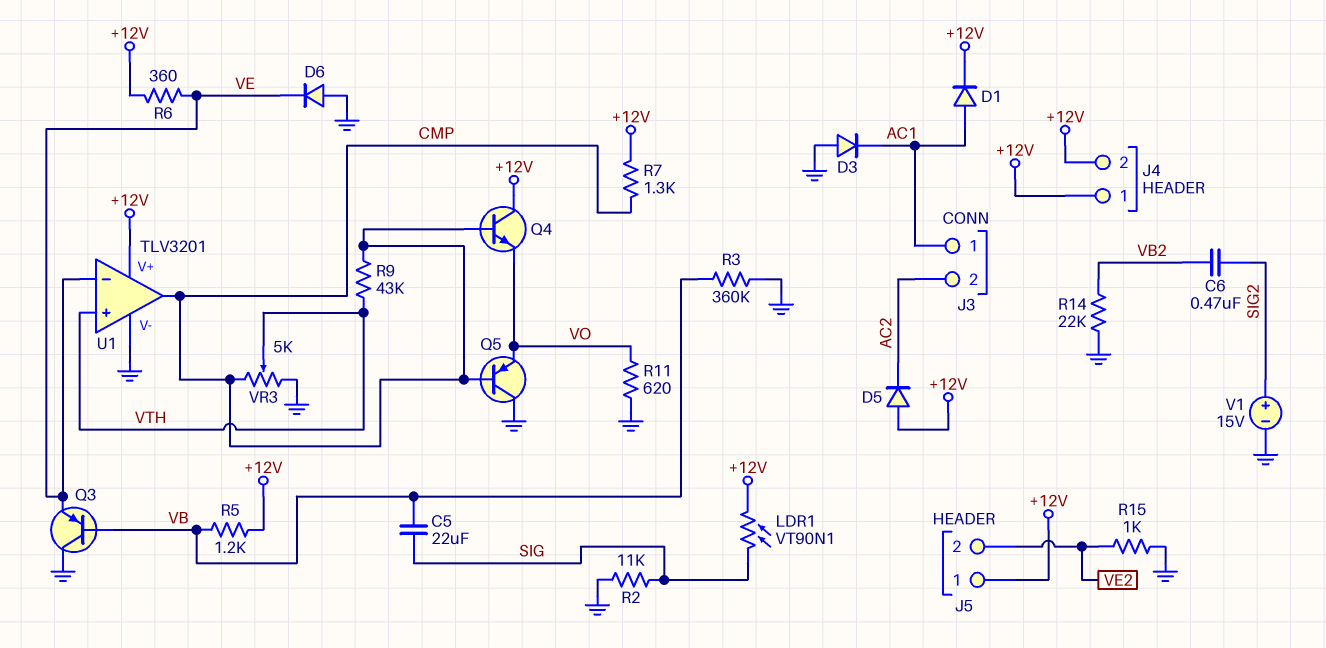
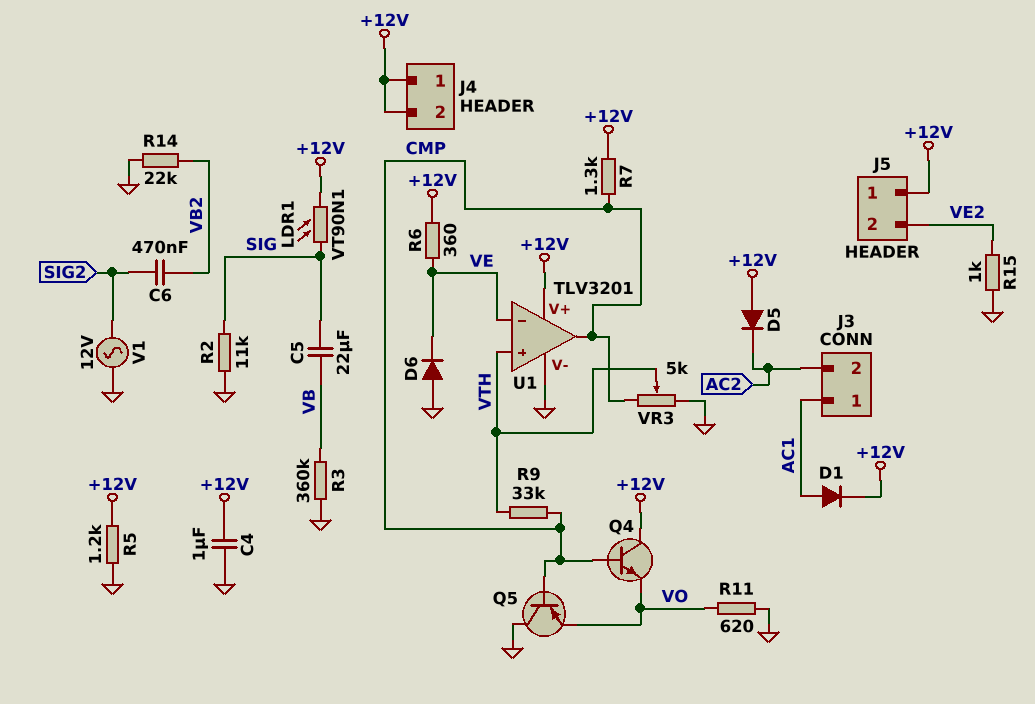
C4: none -> 1uF (+12V, GND)
D3: diode (A GND, K AC1) -> none
Q3: PNP (B VB, C GND, E VE) -> none
R5: 1.2k (+12V, VB) -> 1.2k (+12V, GND)
R9: 43k (CMP, VTH) -> 33k (CMP, VTH)
V1: 15V (plus SIG2, minus GND) -> AC 12V (GND, SIG2)

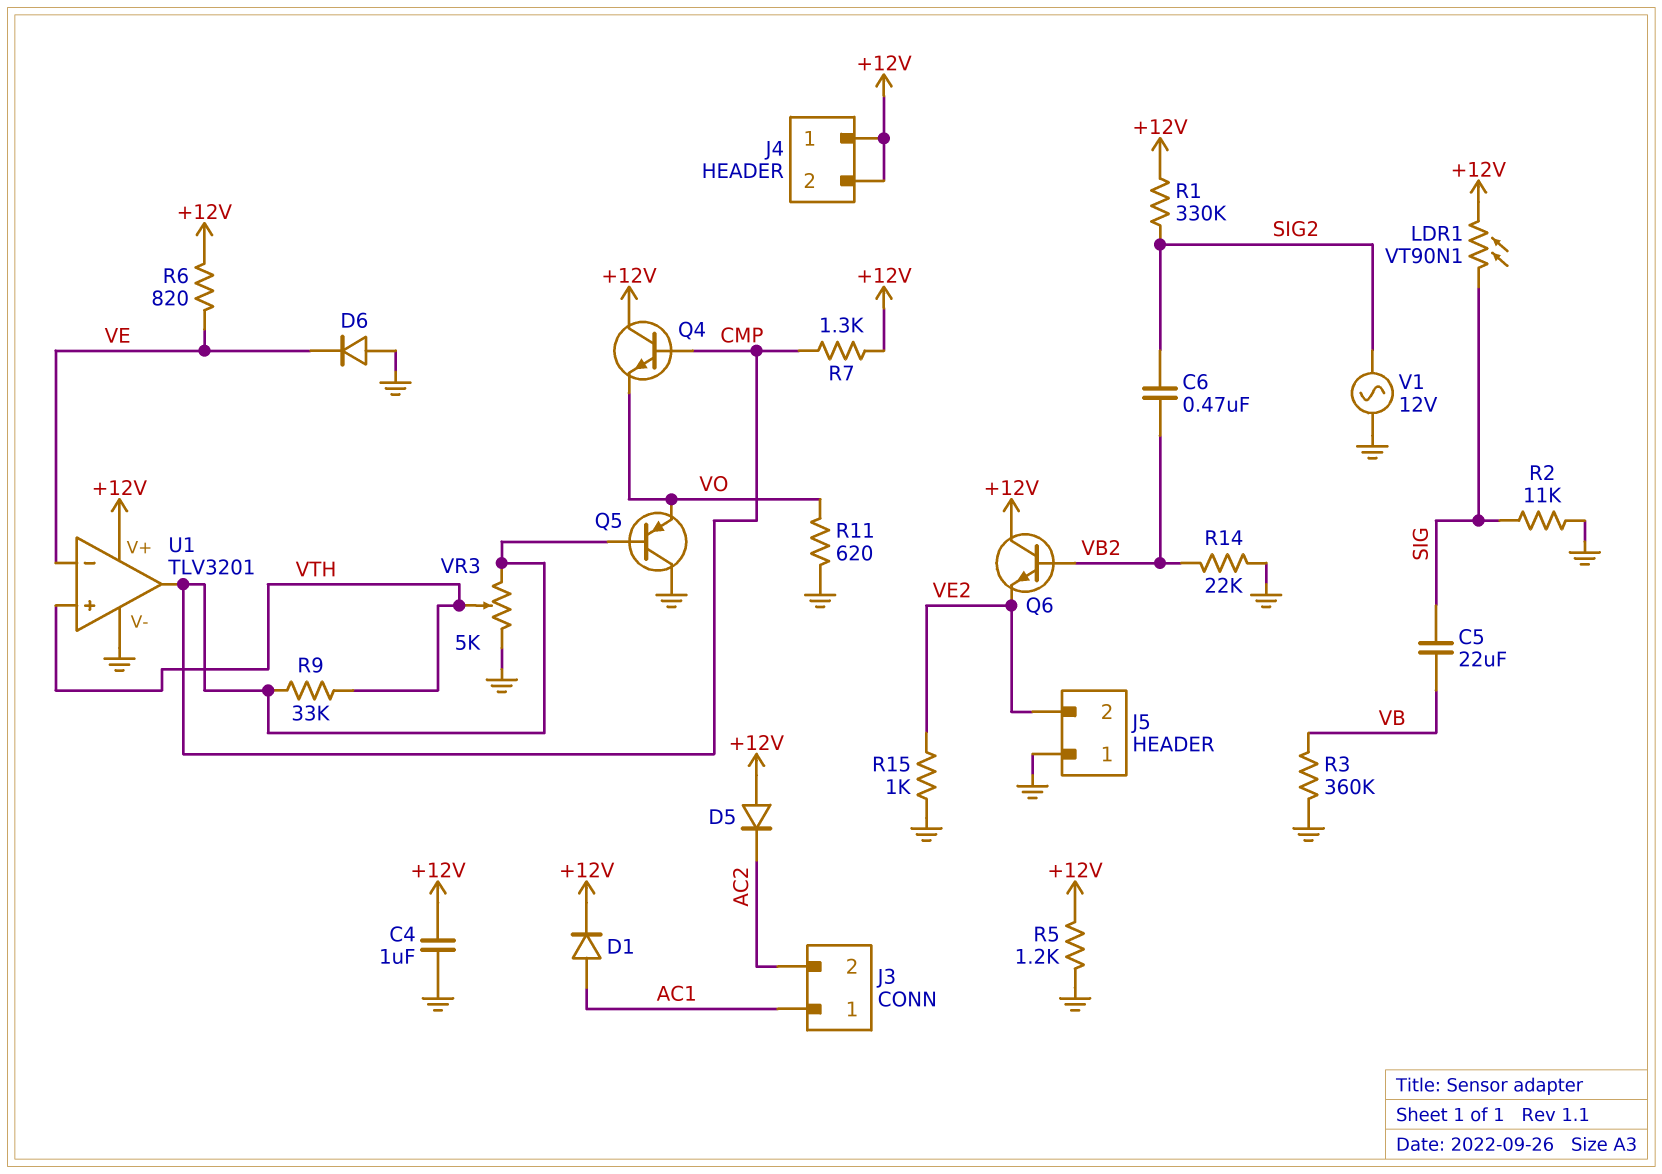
J5 pin 1: +12V -> GND
Q6: none -> NPN (B VB2, C +12V, E VE2)
R1: none -> 330k (+12V, SIG2)
R6: 360 (+12V, VE) -> 820 (+12V, VE)

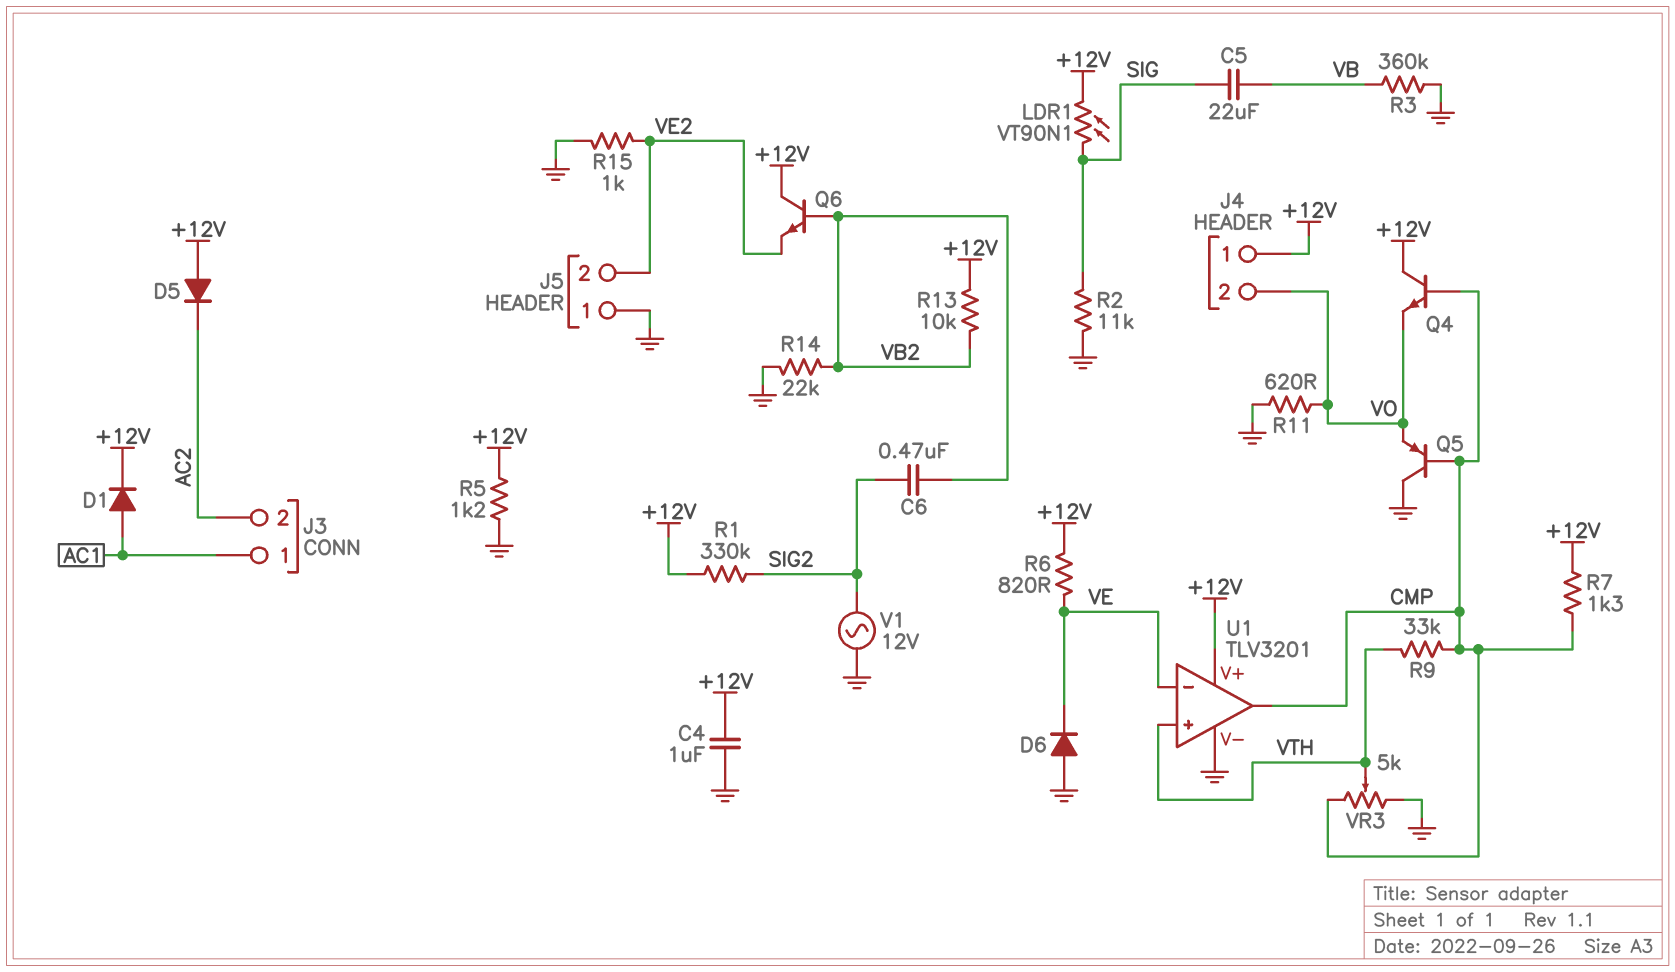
J4 pin 2: +12V -> VO
R13: none -> 10k (+12V, VB2)

